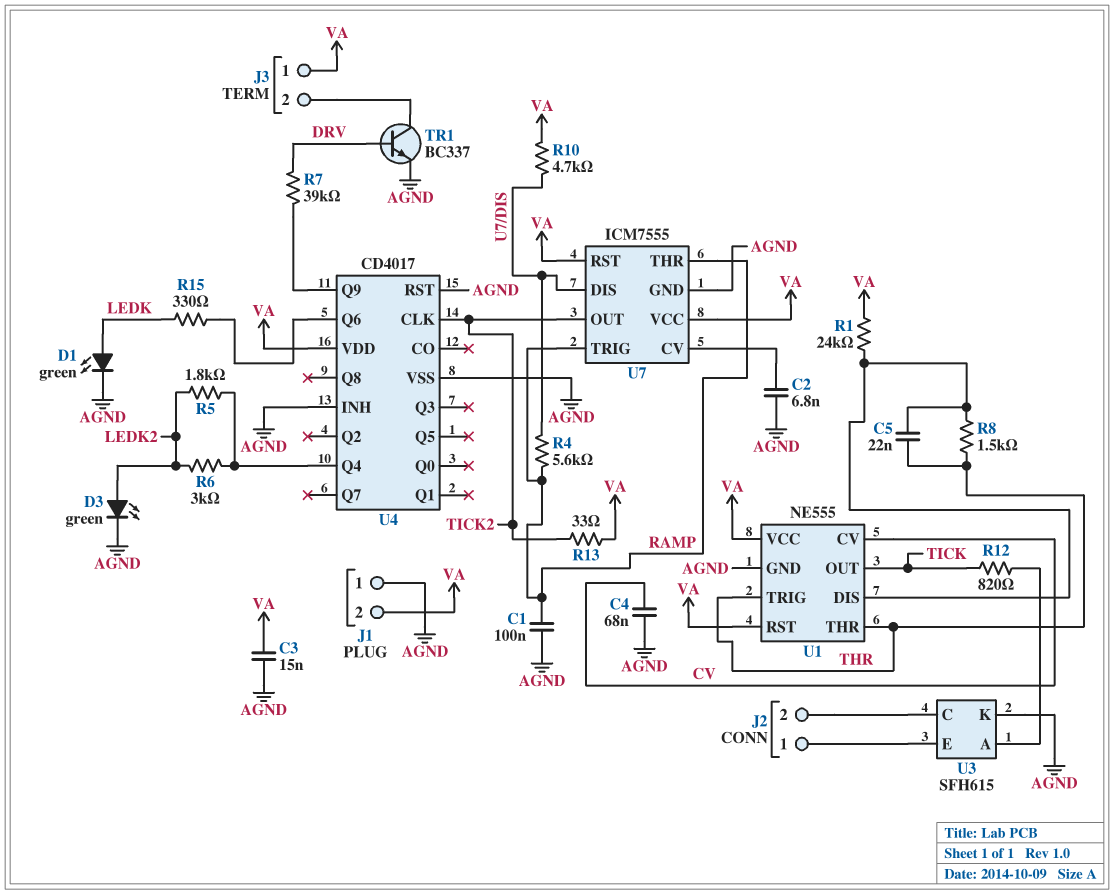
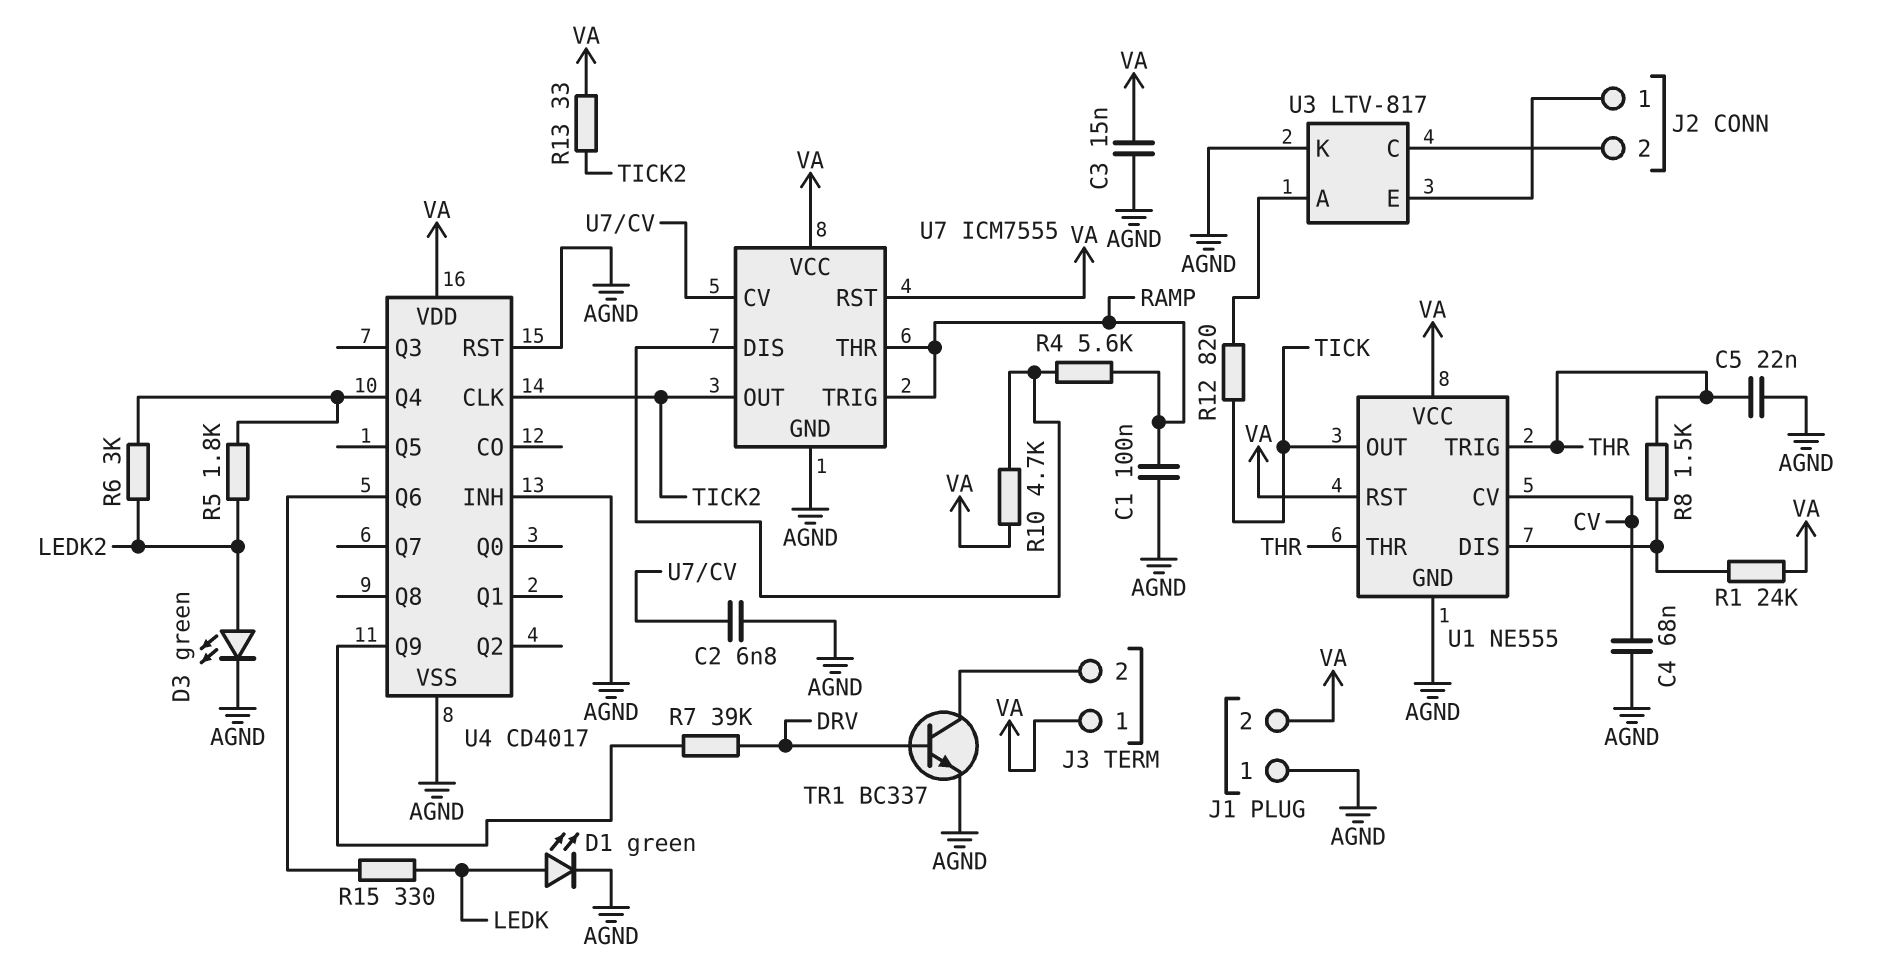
C5: 22nF (THR, U1/DIS) -> 22nF (AGND, THR)
U3: SFH615 -> LTV-817

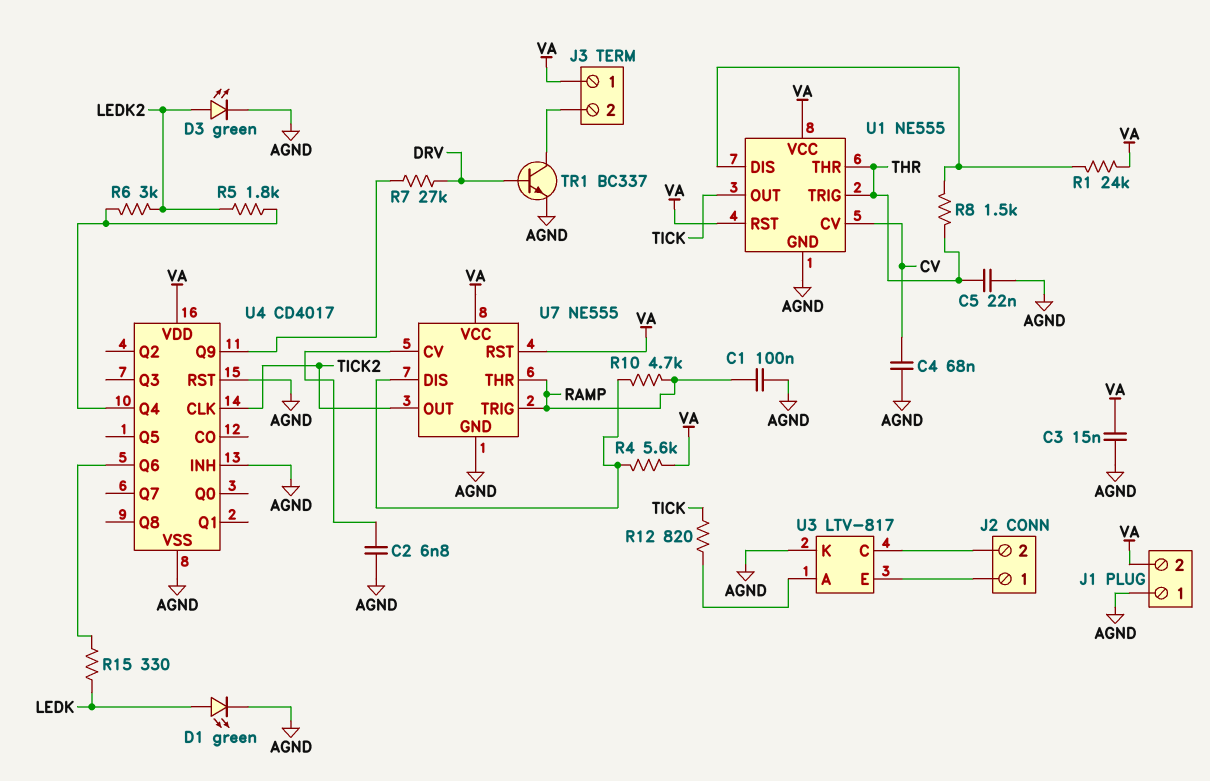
R4: 5.6k (RAMP, U7/DIS) -> 5.6k (U7/DIS, VA)
R7: 39k (DRV, U4/Q9) -> 27k (DRV, U4/Q9)
R10: 4.7k (U7/DIS, VA) -> 4.7k (RAMP, U7/DIS)
R13: 33 (TICK2, VA) -> none
U7: ICM7555 -> NE555

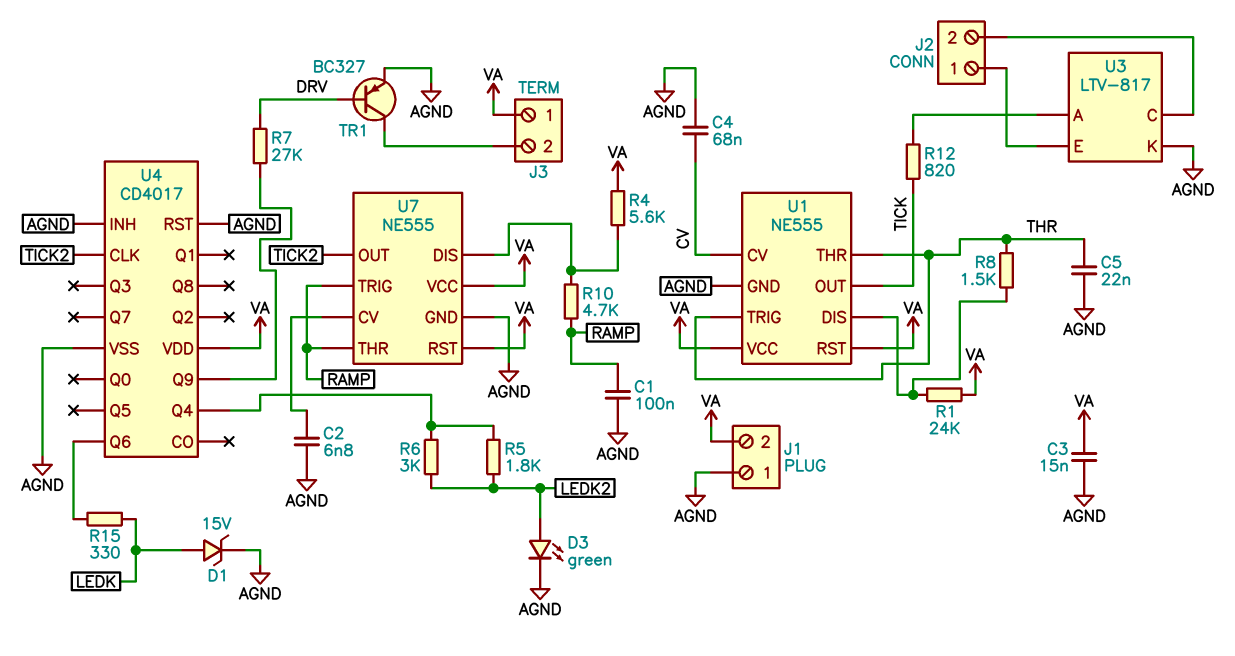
D1: LED green (A LEDK, K AGND) -> zener 15V (A LEDK, K AGND)
TR1: NPN BC337 (B DRV, C J3/2, E AGND) -> PNP BC327 (B DRV, C J3/2, E AGND)

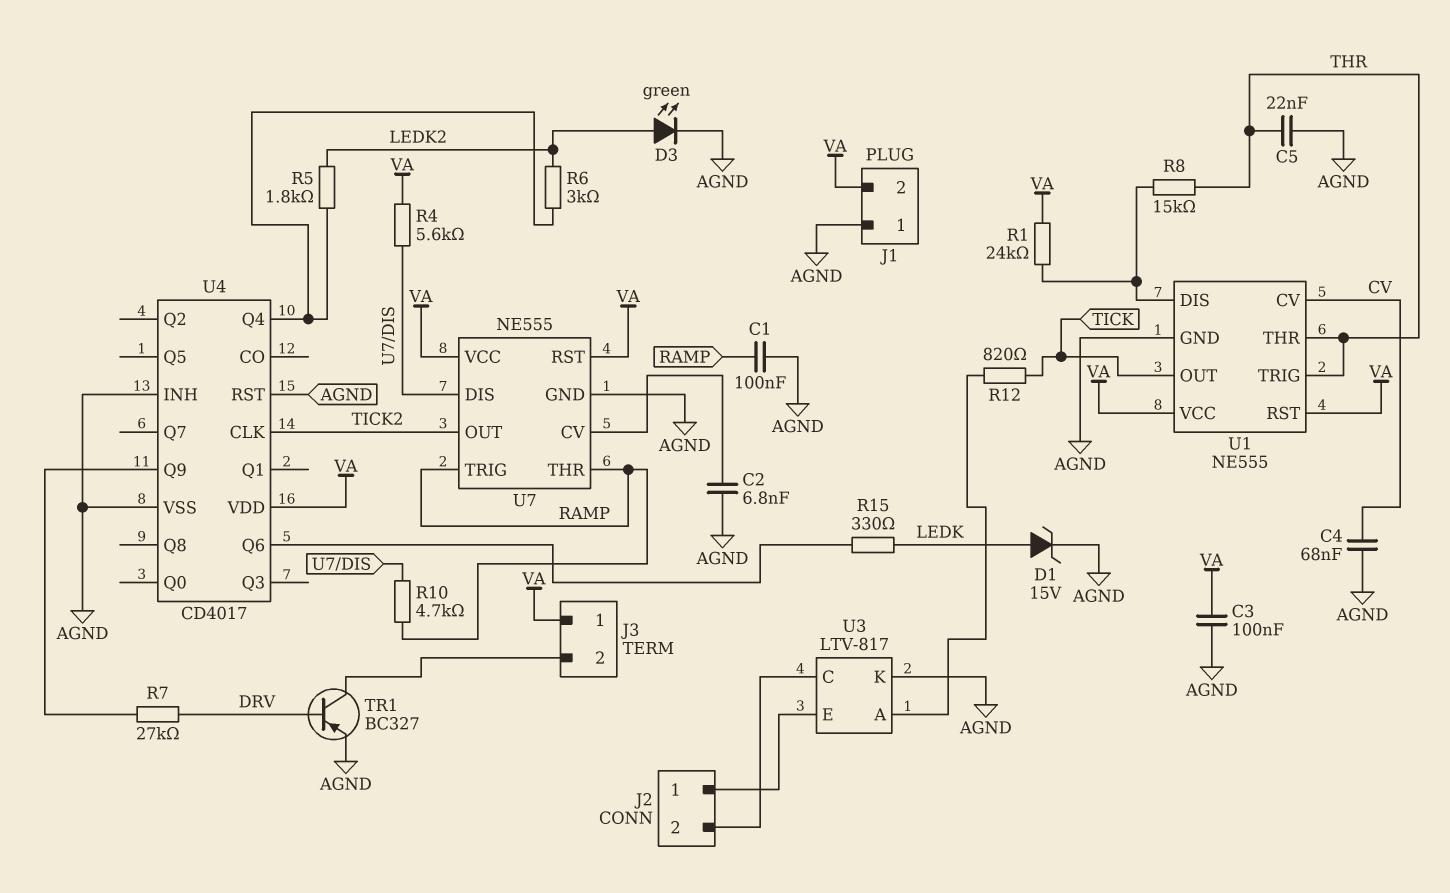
C3: 15nF (AGND, VA) -> 100nF (AGND, VA)
R8: 1.5k (THR, U1/DIS) -> 15k (THR, U1/DIS)

